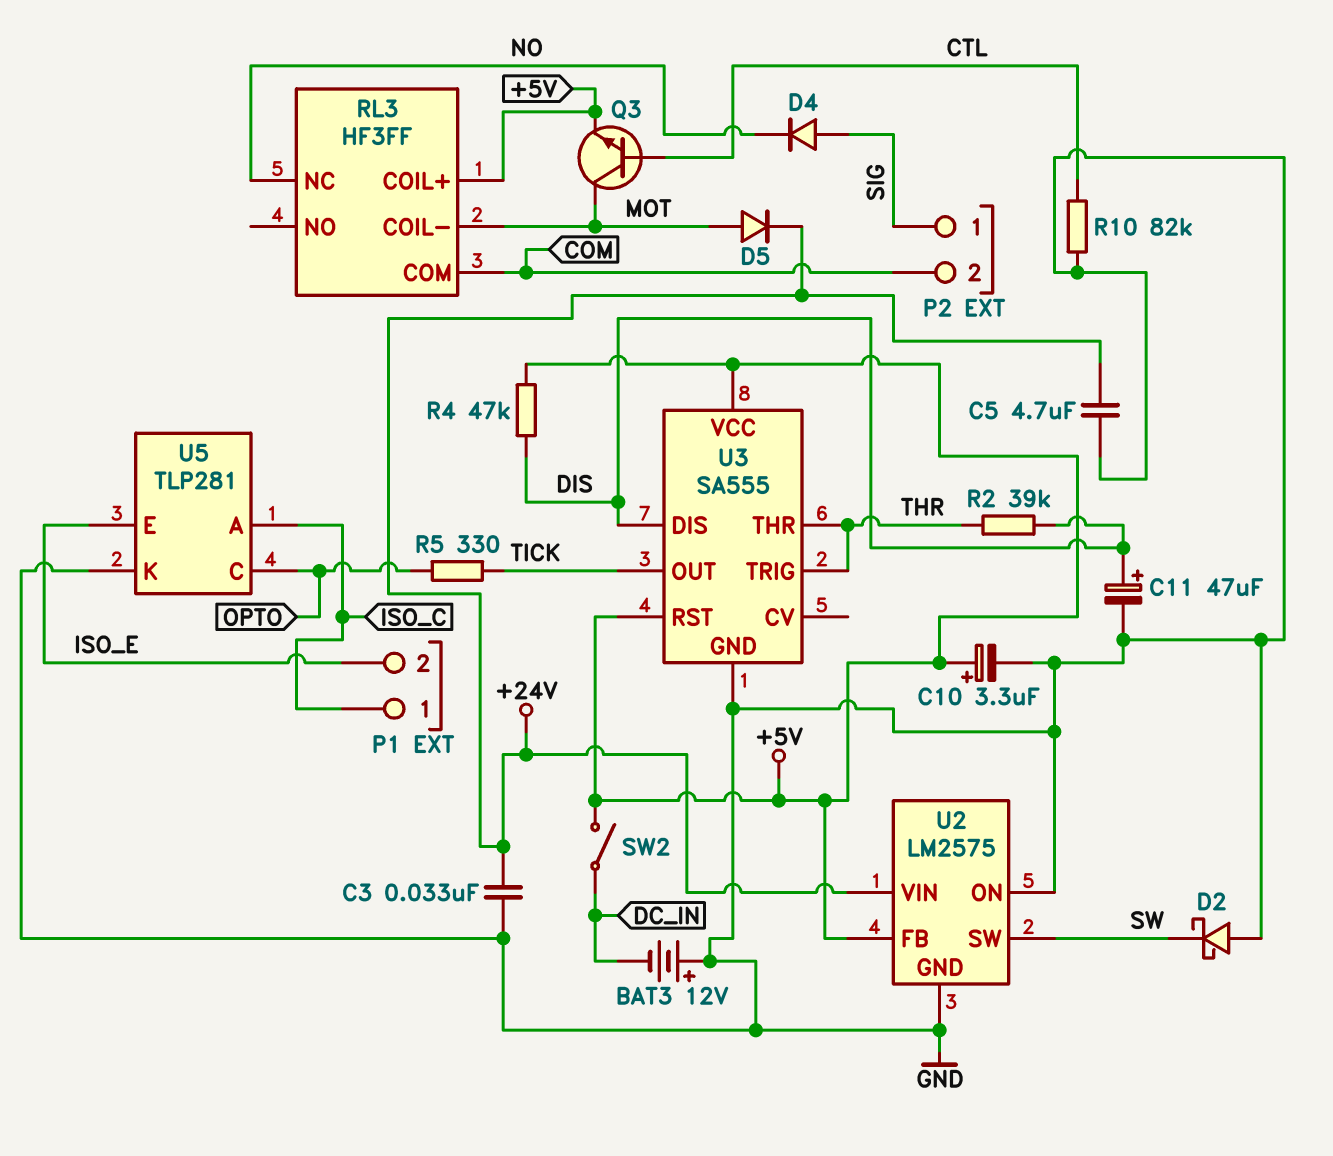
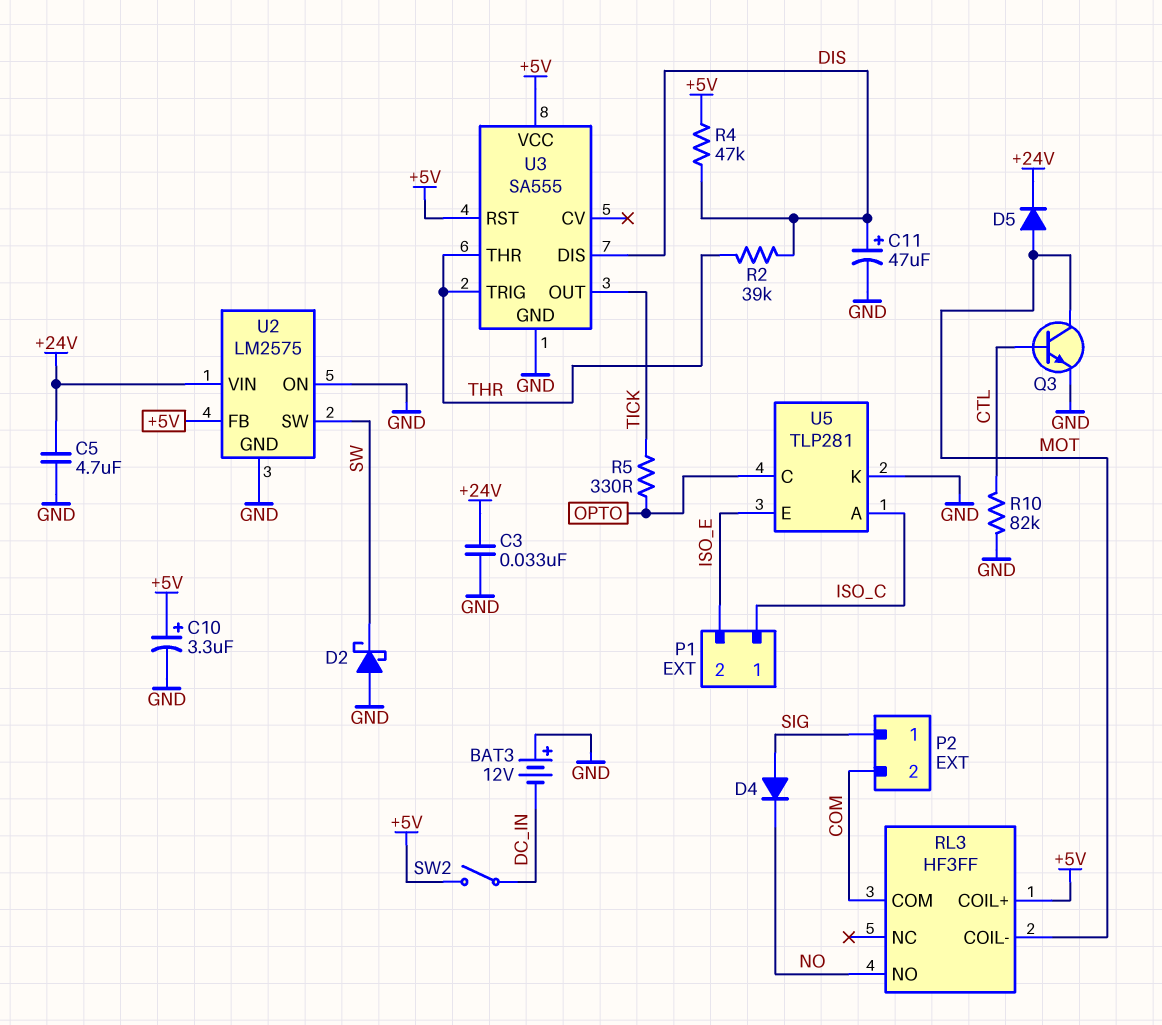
Q3: NPN (B CTL, C MOT, E +5V) -> NPN (B CTL, C MOT, E GND)
RL3 pin NC: NO -> none
RL3 pin NO: none -> NO

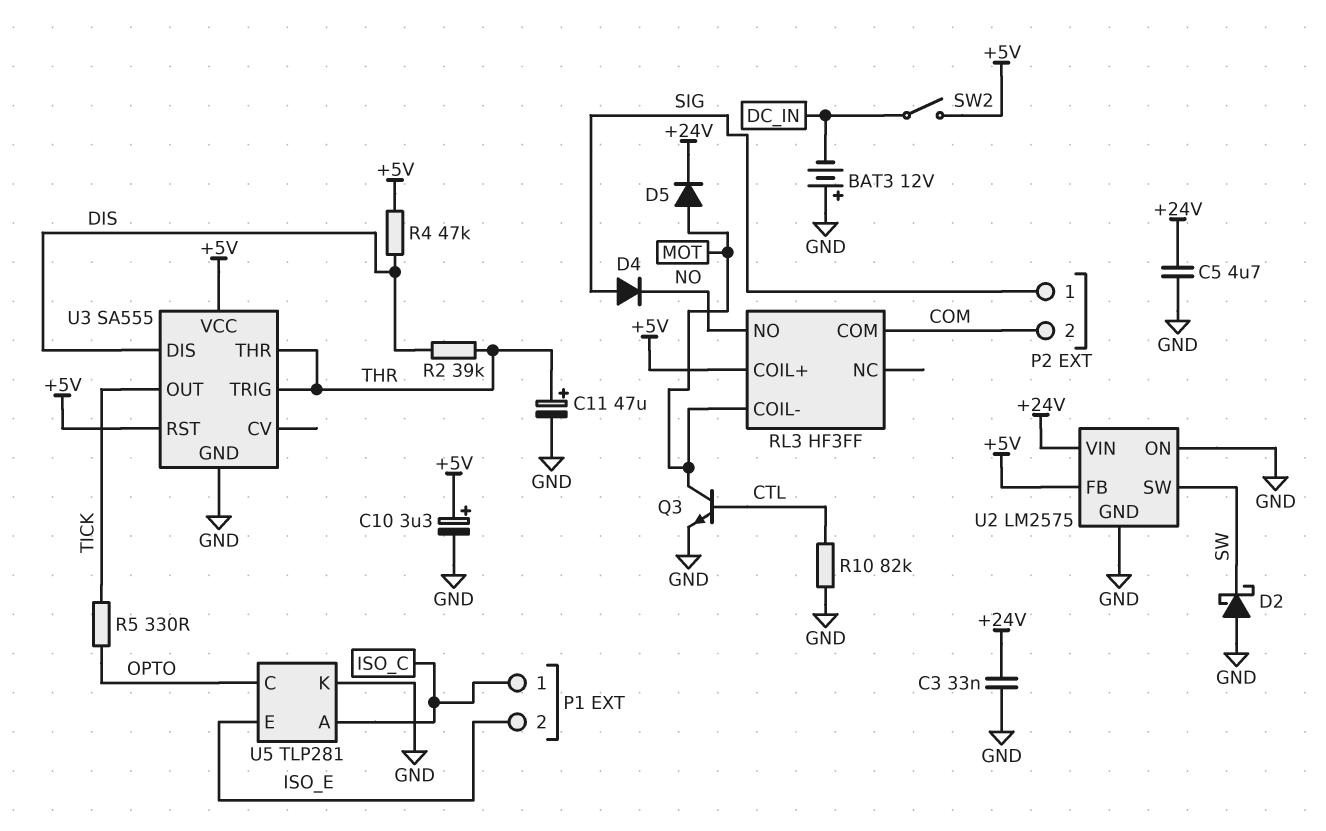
C11: 47uF (plus DIS, minus GND) -> 47uF (plus THR, minus GND)

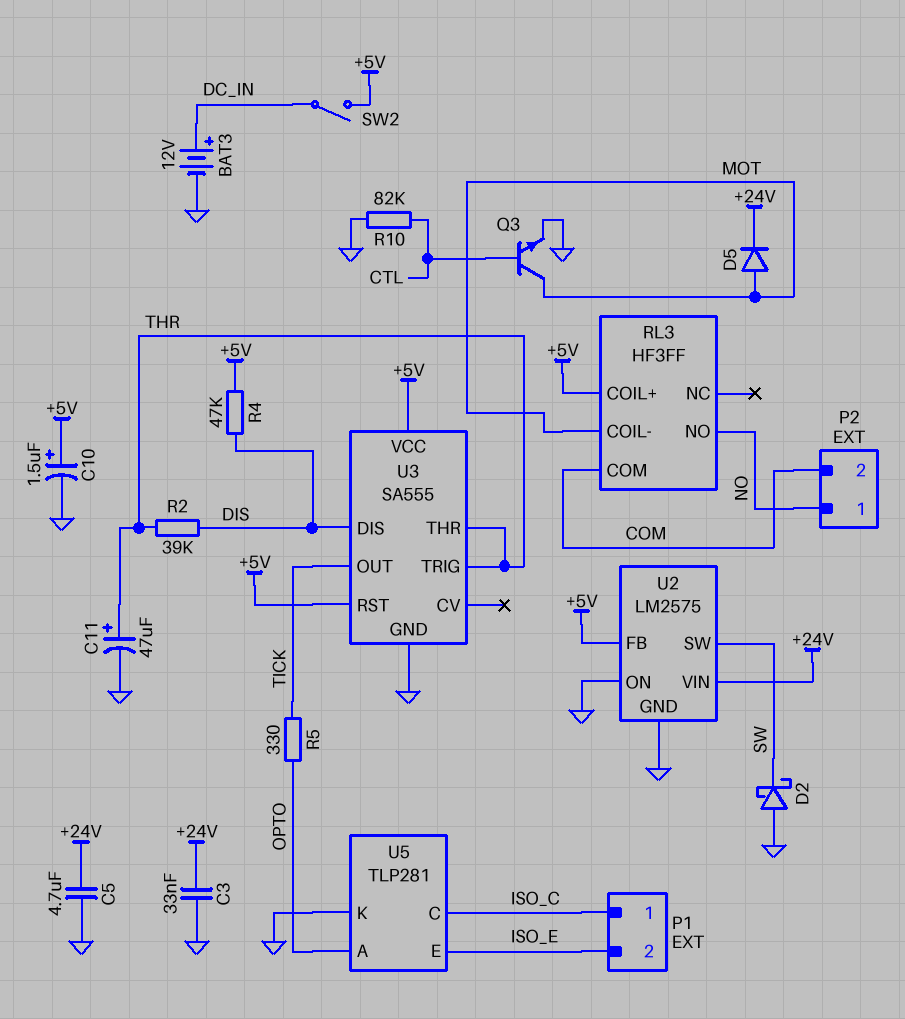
BAT3: 12V (plus GND, minus DC_IN) -> 12V (plus DC_IN, minus GND)
C10: 3.3uF (plus +5V, minus GND) -> 1.5uF (plus +5V, minus GND)
D4: diode (A SIG, K NO) -> none
P2 pin 1: SIG -> NO
U5 pin A: ISO_C -> OPTO
U5 pin C: OPTO -> ISO_C

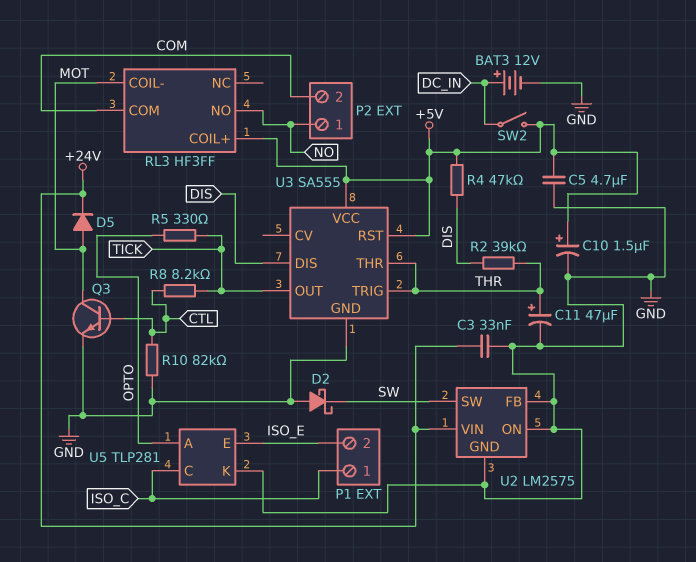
C5: 4.7uF (+24V, GND) -> 4.7uF (+5V, GND)
R8: none -> 8.2k (CTL, TICK)
U2 pin FB: +5V -> GND

